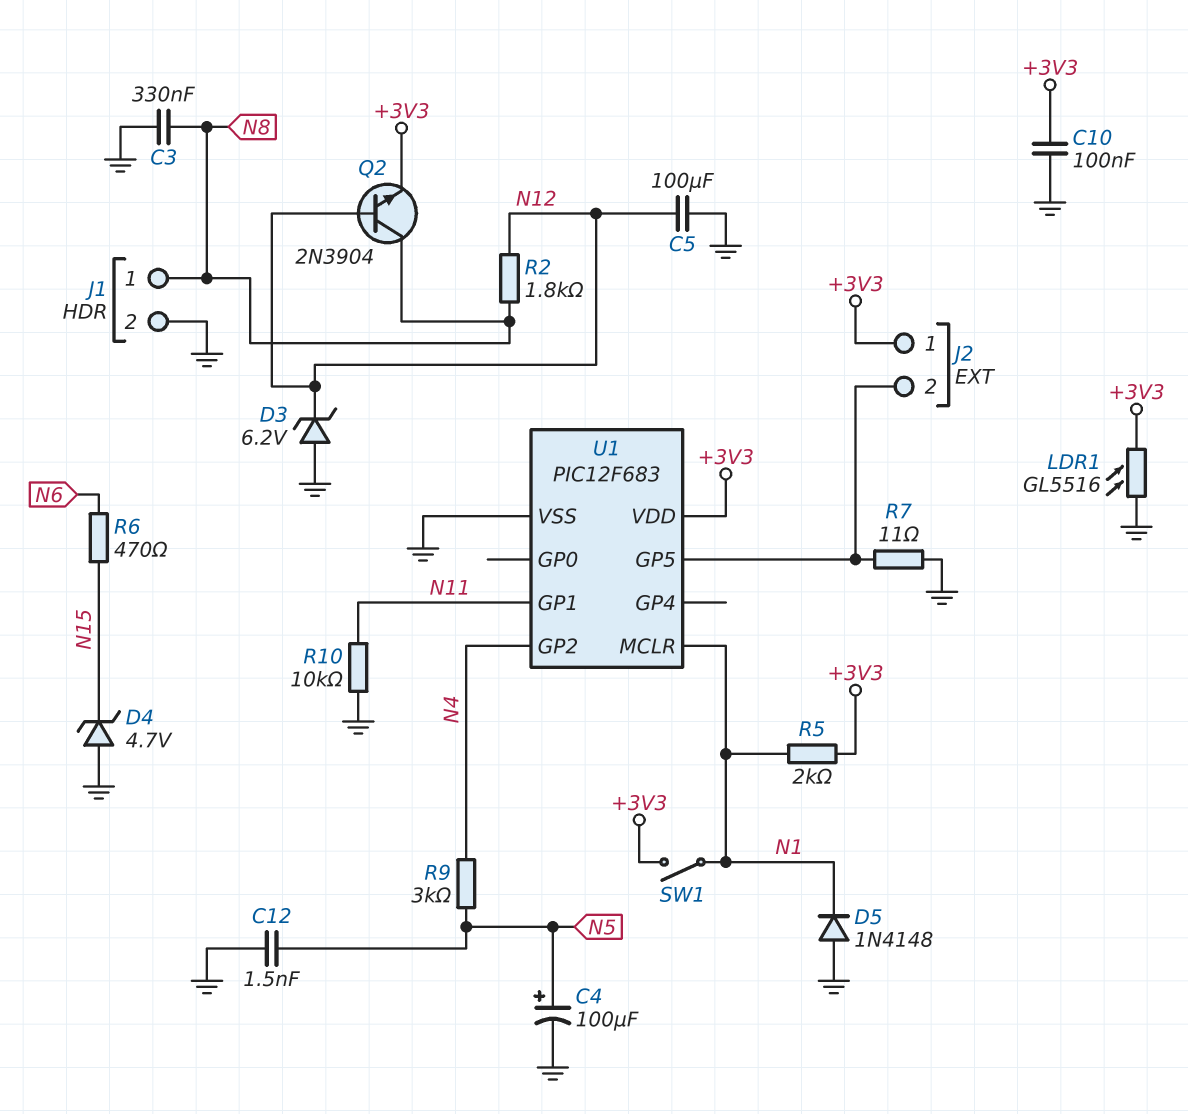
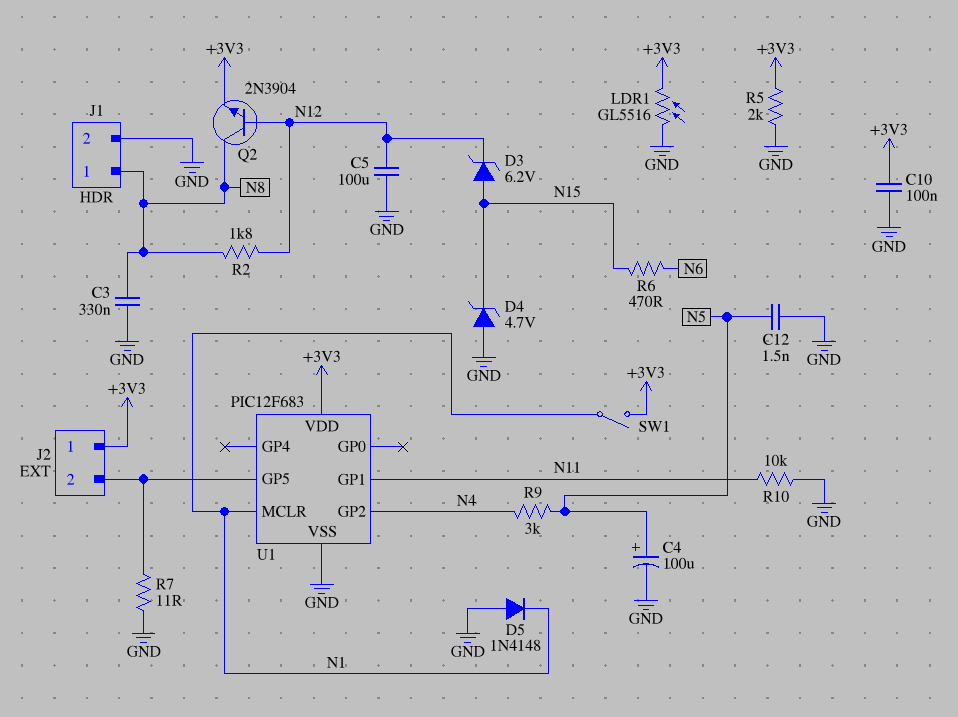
D3: zener 6.2V (A GND, K N12) -> zener 6.2V (A N15, K N12)
R5: 2k (+3V3, N1) -> 2k (+3V3, GND)

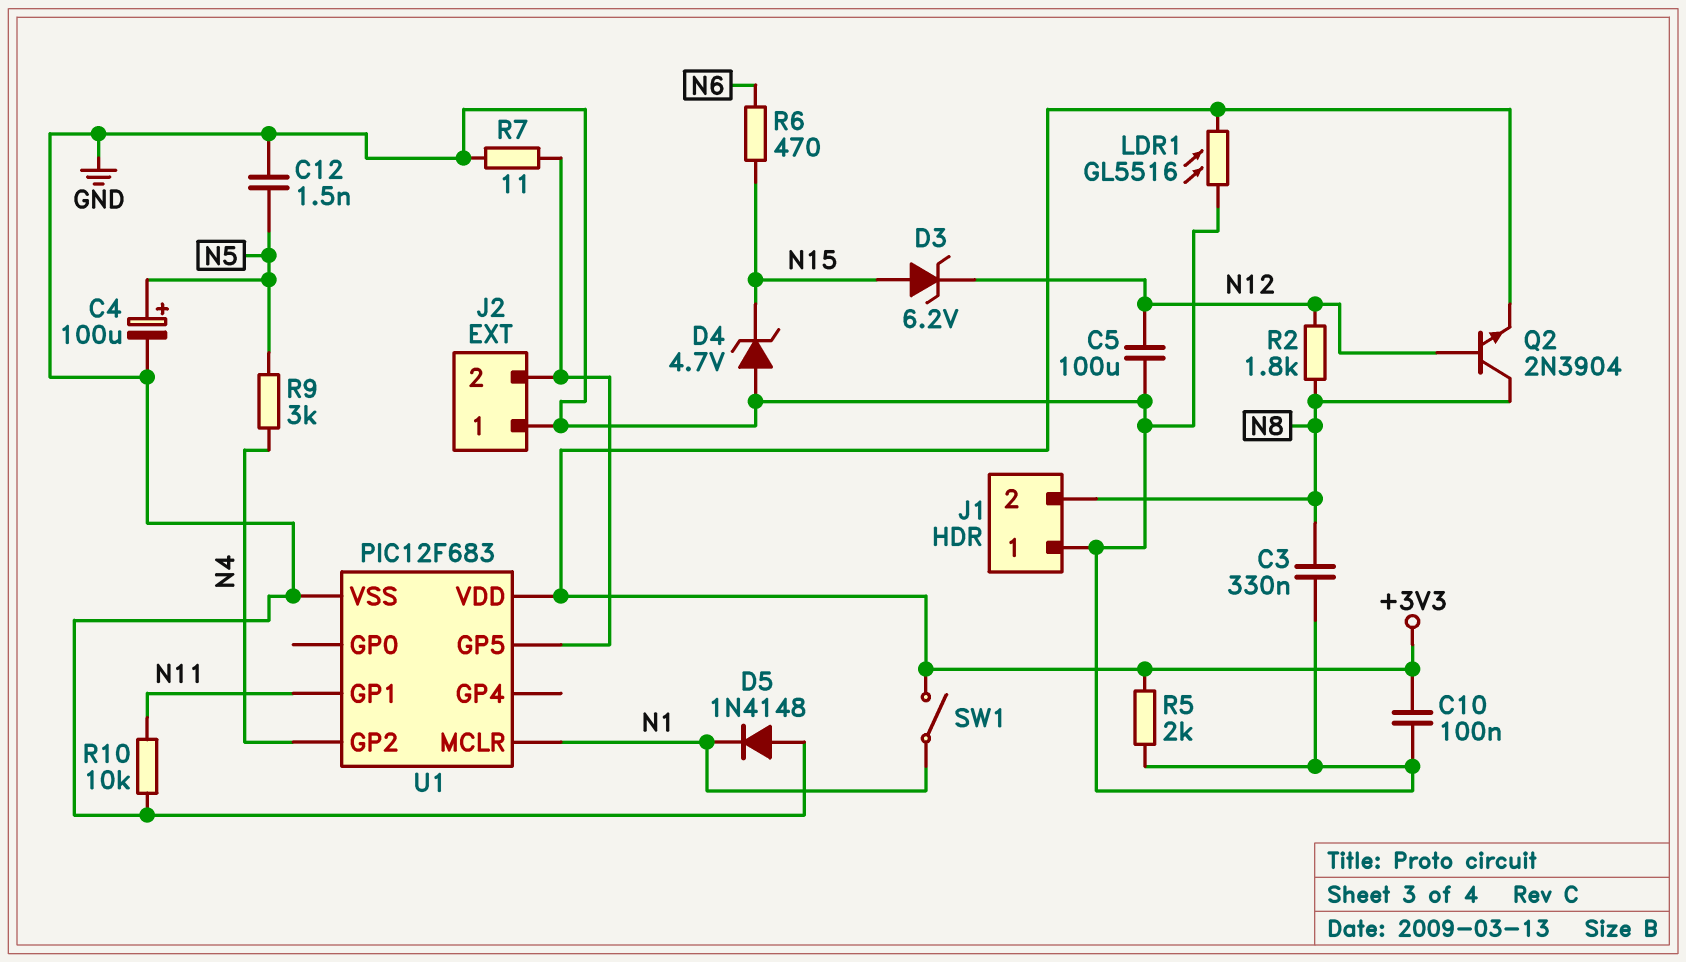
J1 pin 1: N8 -> GND
J1 pin 2: GND -> N8
J2 pin 1: +3V3 -> GND

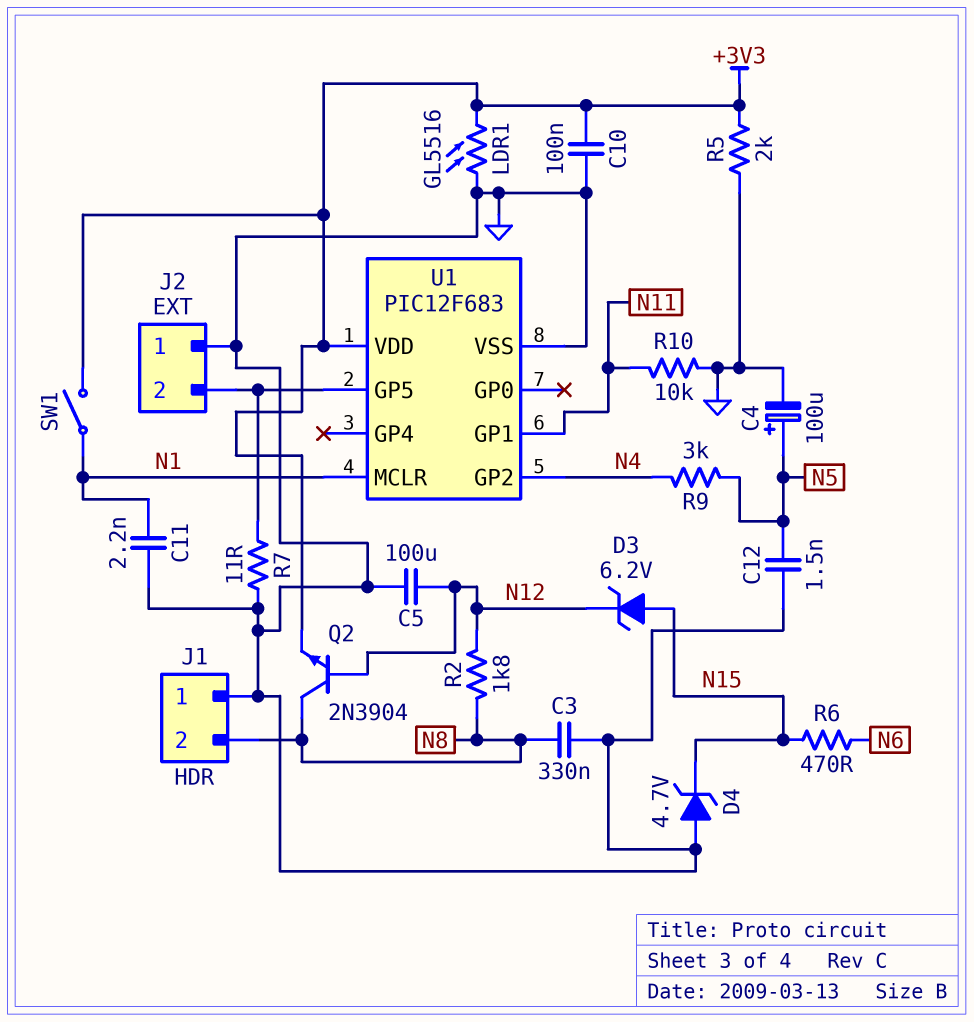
C11: none -> 2.2nF (GND, N1)
D5: diode 1N4148 (A GND, K N1) -> none

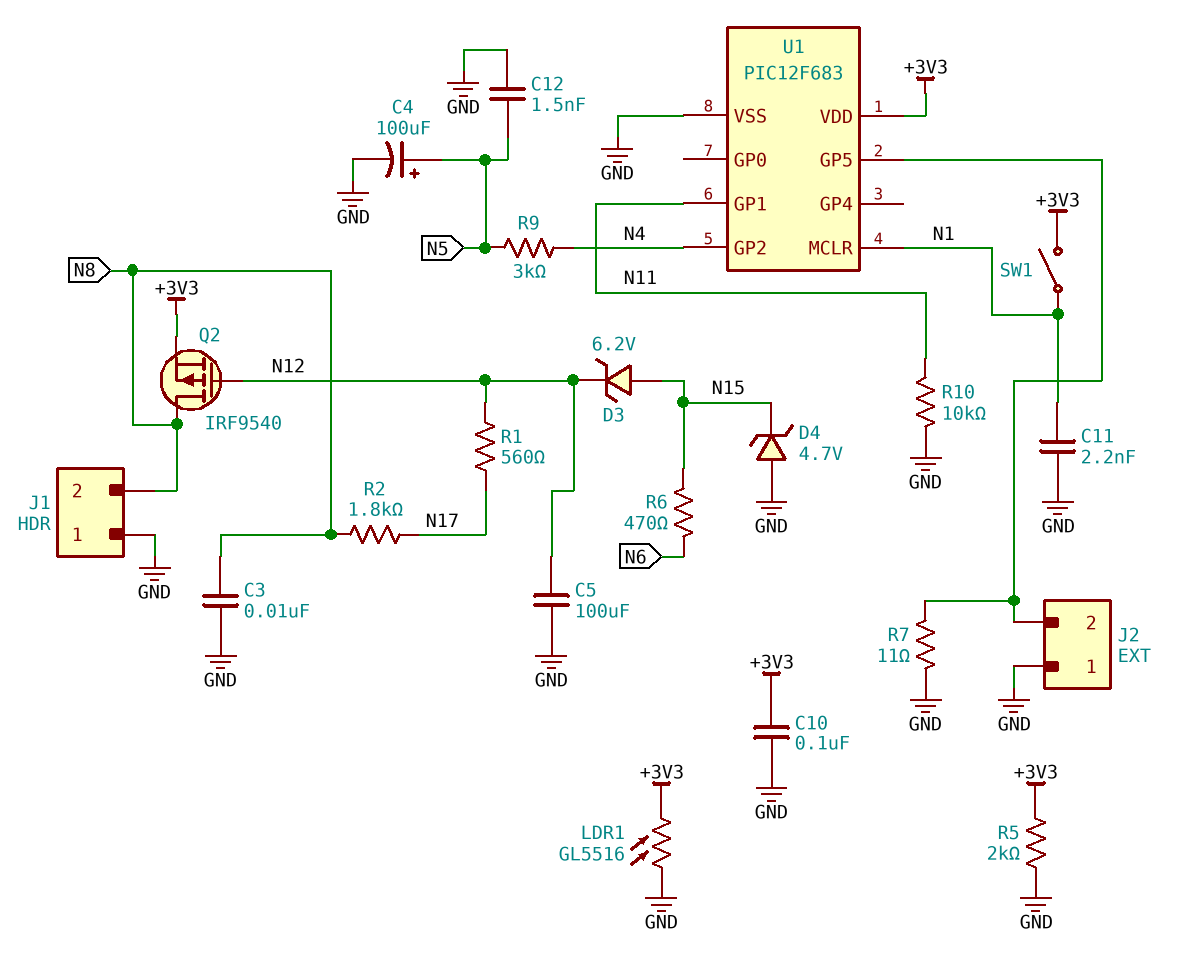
C3: 330nF (GND, N8) -> 10nF (GND, N8)
Q2: NPN 2N3904 (B N12, C N8, E +3V3) -> PMOS IRF9540 (G N12, D N8, S +3V3)
R1: none -> 560 (N12, N17)
R2: 1.8k (N8, N12) -> 1.8k (N8, N17)

